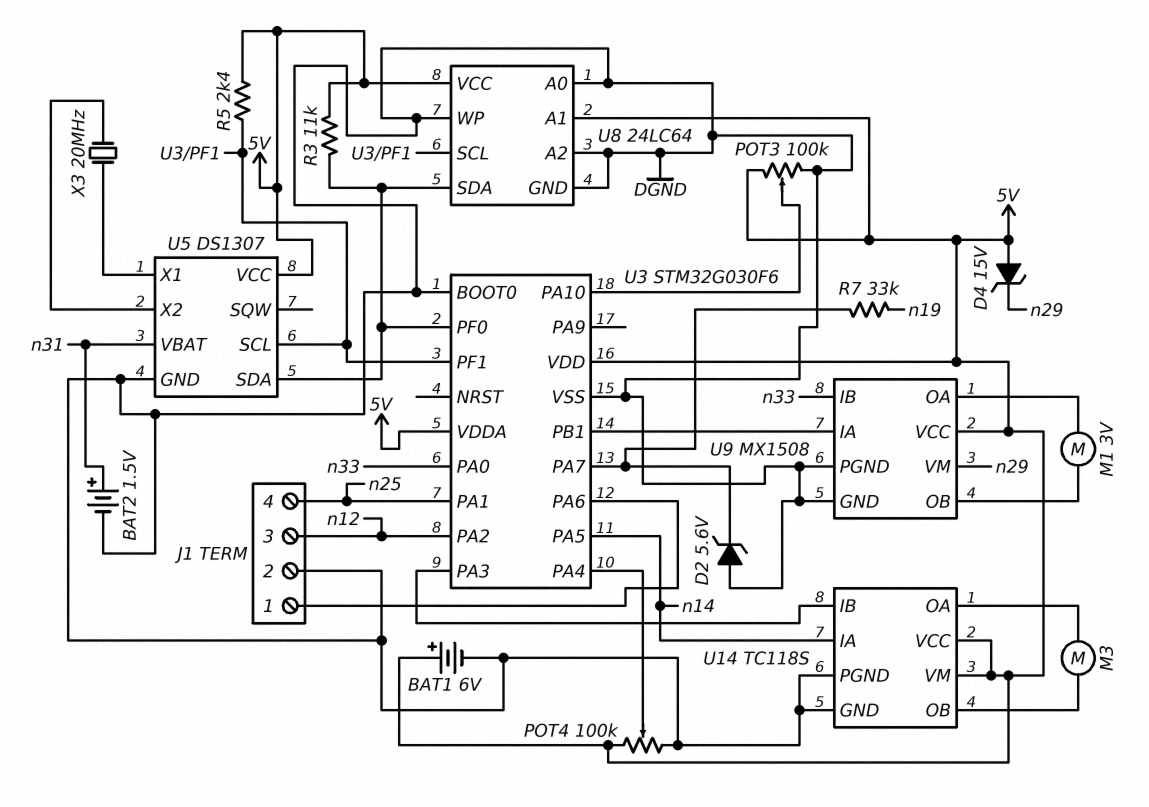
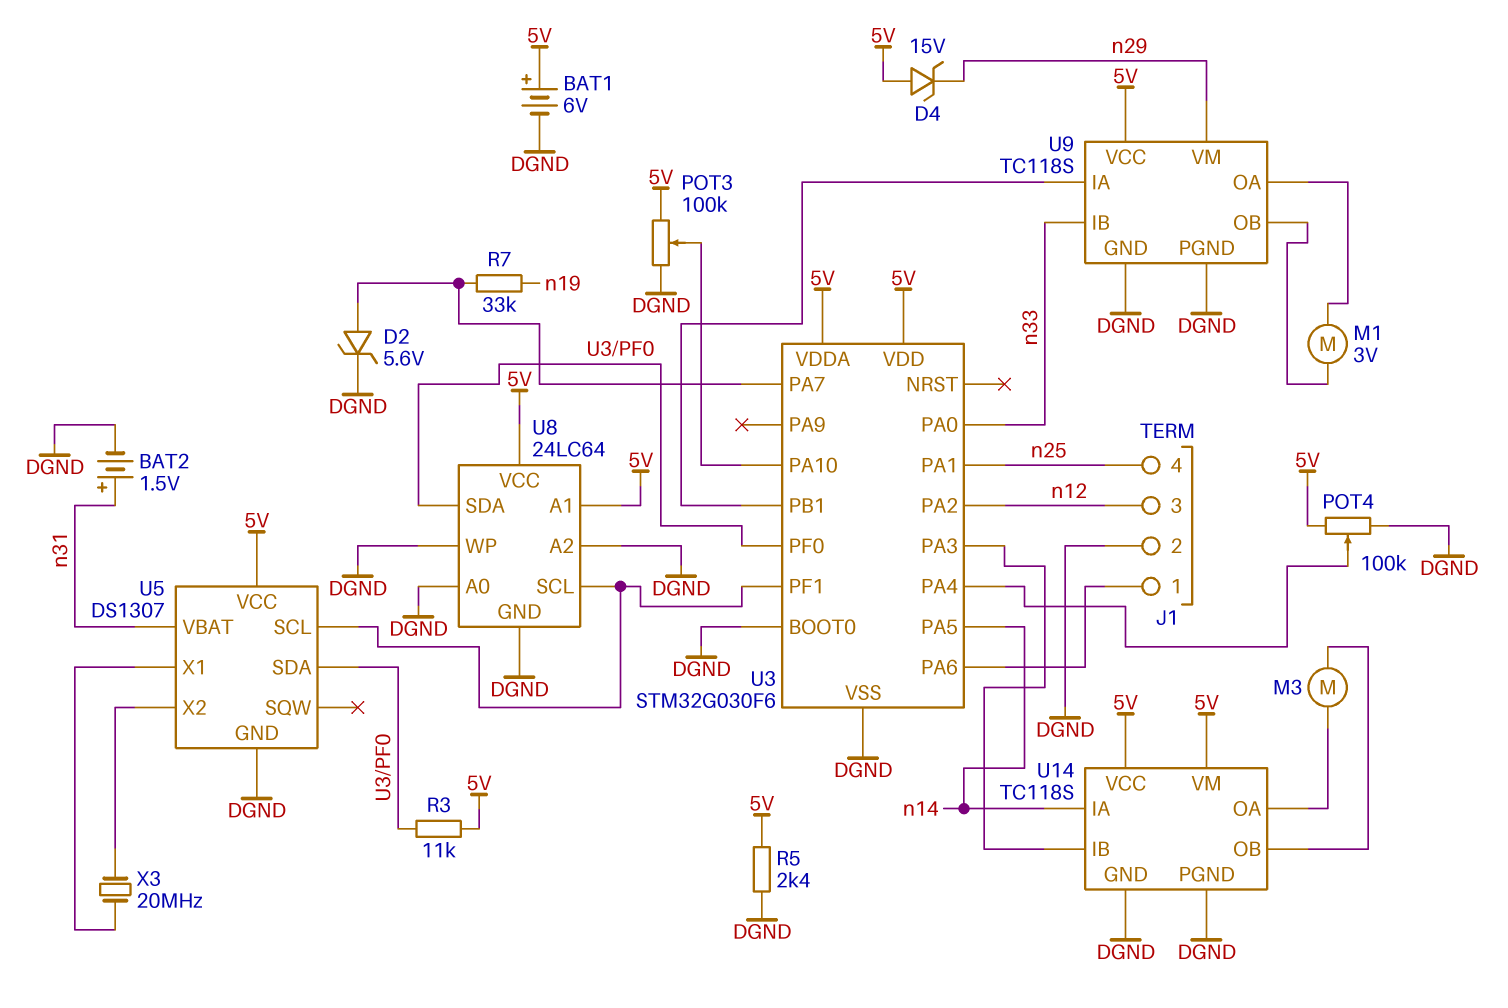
D2: zener 5.6V (A DGND, K U3/PA7) -> zener 5.6V (A U3/PA7, K DGND)
R5: 2.4k (5V, U3/PF1) -> 2.4k (5V, DGND)
U9: MX1508 -> TC118S

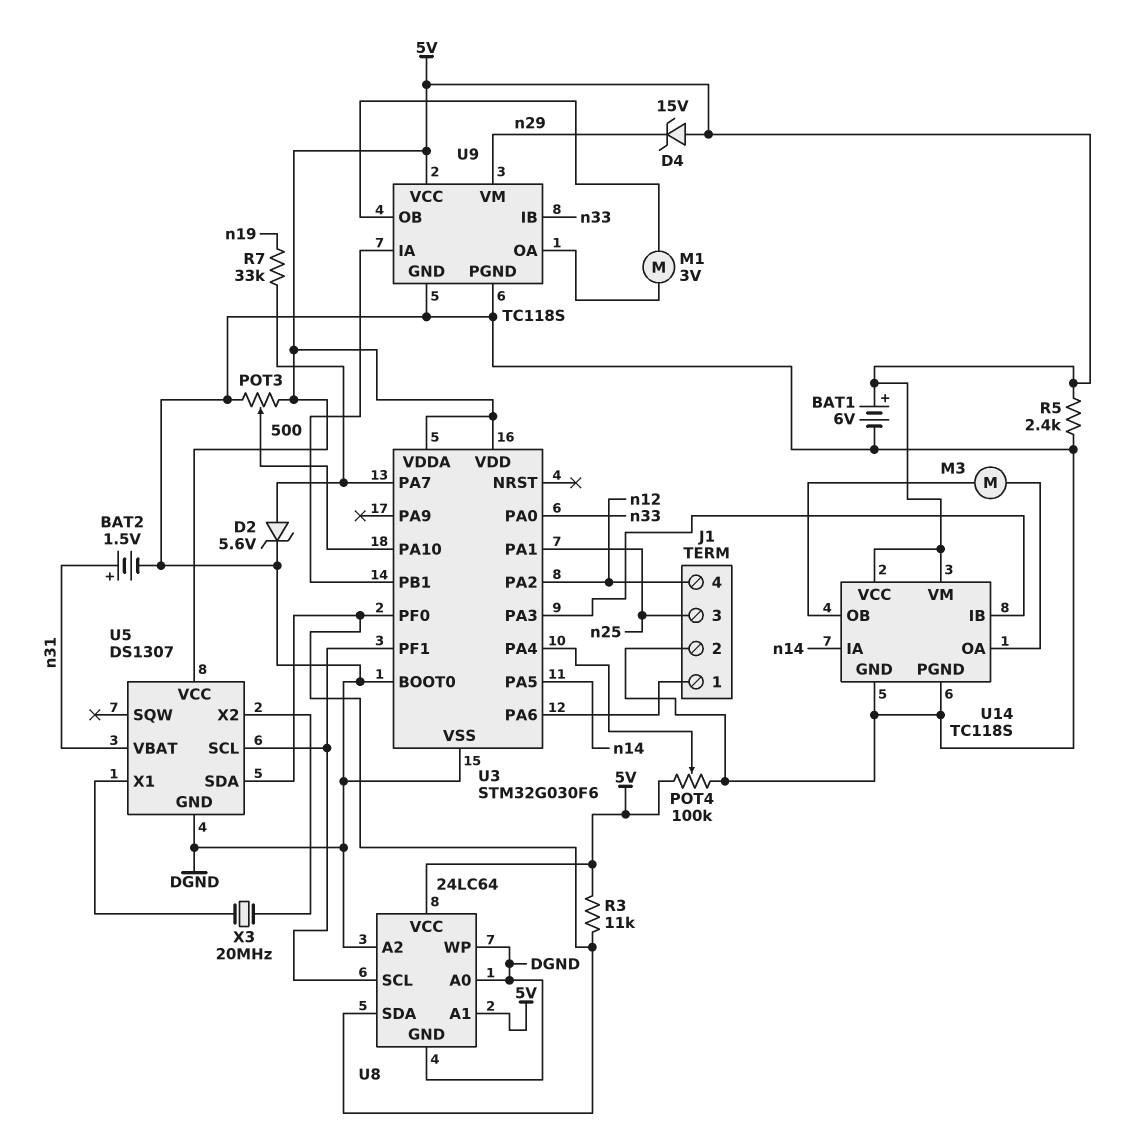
J1 pin 3: n12 -> n25
J1 pin 4: n25 -> n12
POT3: 100k (5V, DGND, wiper U3/PA10) -> 500 (5V, DGND, wiper U3/PA10)

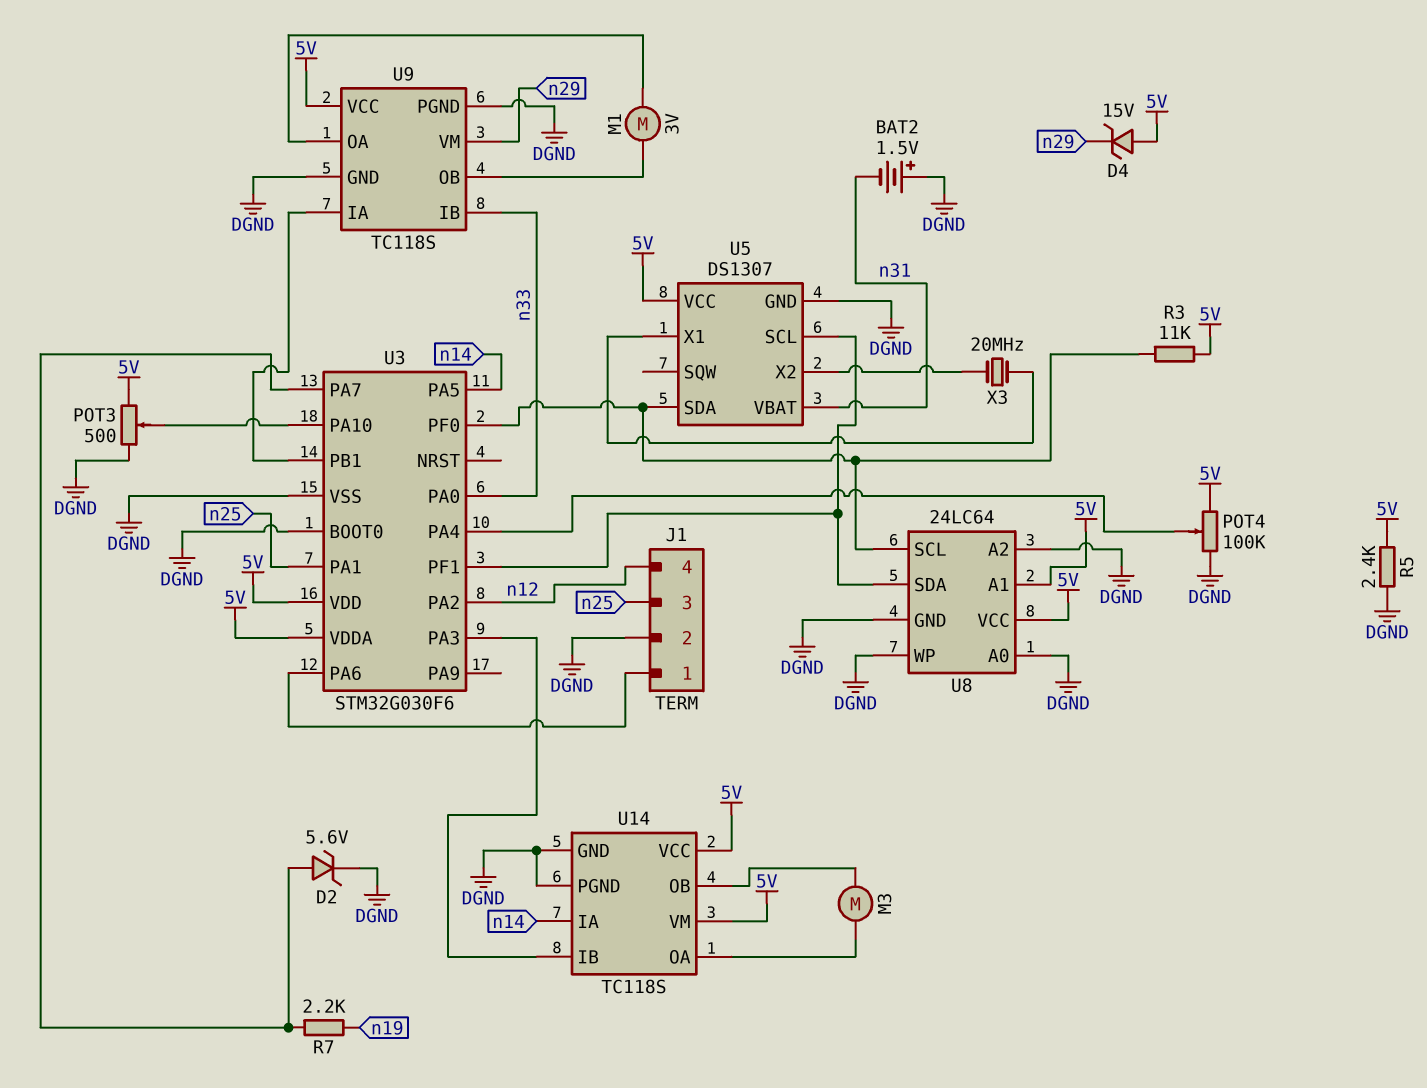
BAT1: 6V (plus 5V, minus DGND) -> none
BAT2: 1.5V (plus n31, minus DGND) -> 1.5V (plus DGND, minus n31)
R7: 33k (U3/PA7, n19) -> 2.2k (U3/PA7, n19)
U8 pin SCL: U3/PF1 -> U3/PF0
U8 pin SDA: U3/PF0 -> U3/PF1

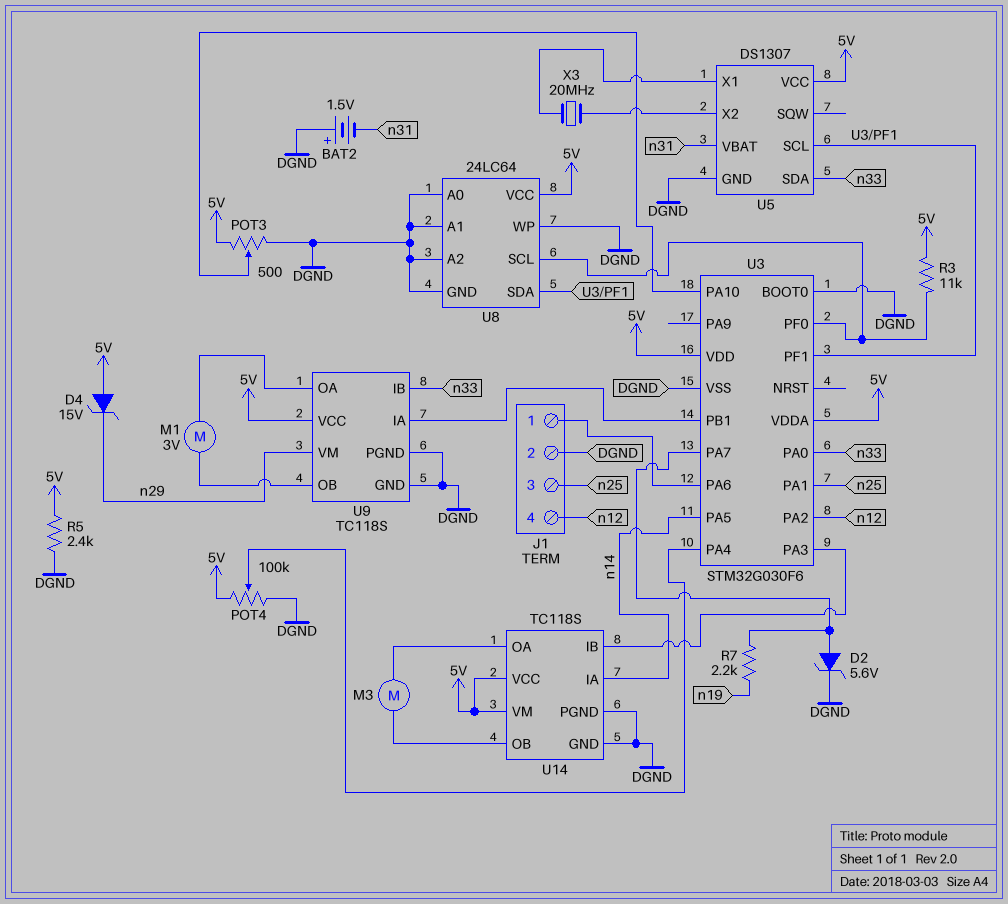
U5 pin SDA: U3/PF0 -> n33
U8 pin A1: 5V -> DGND

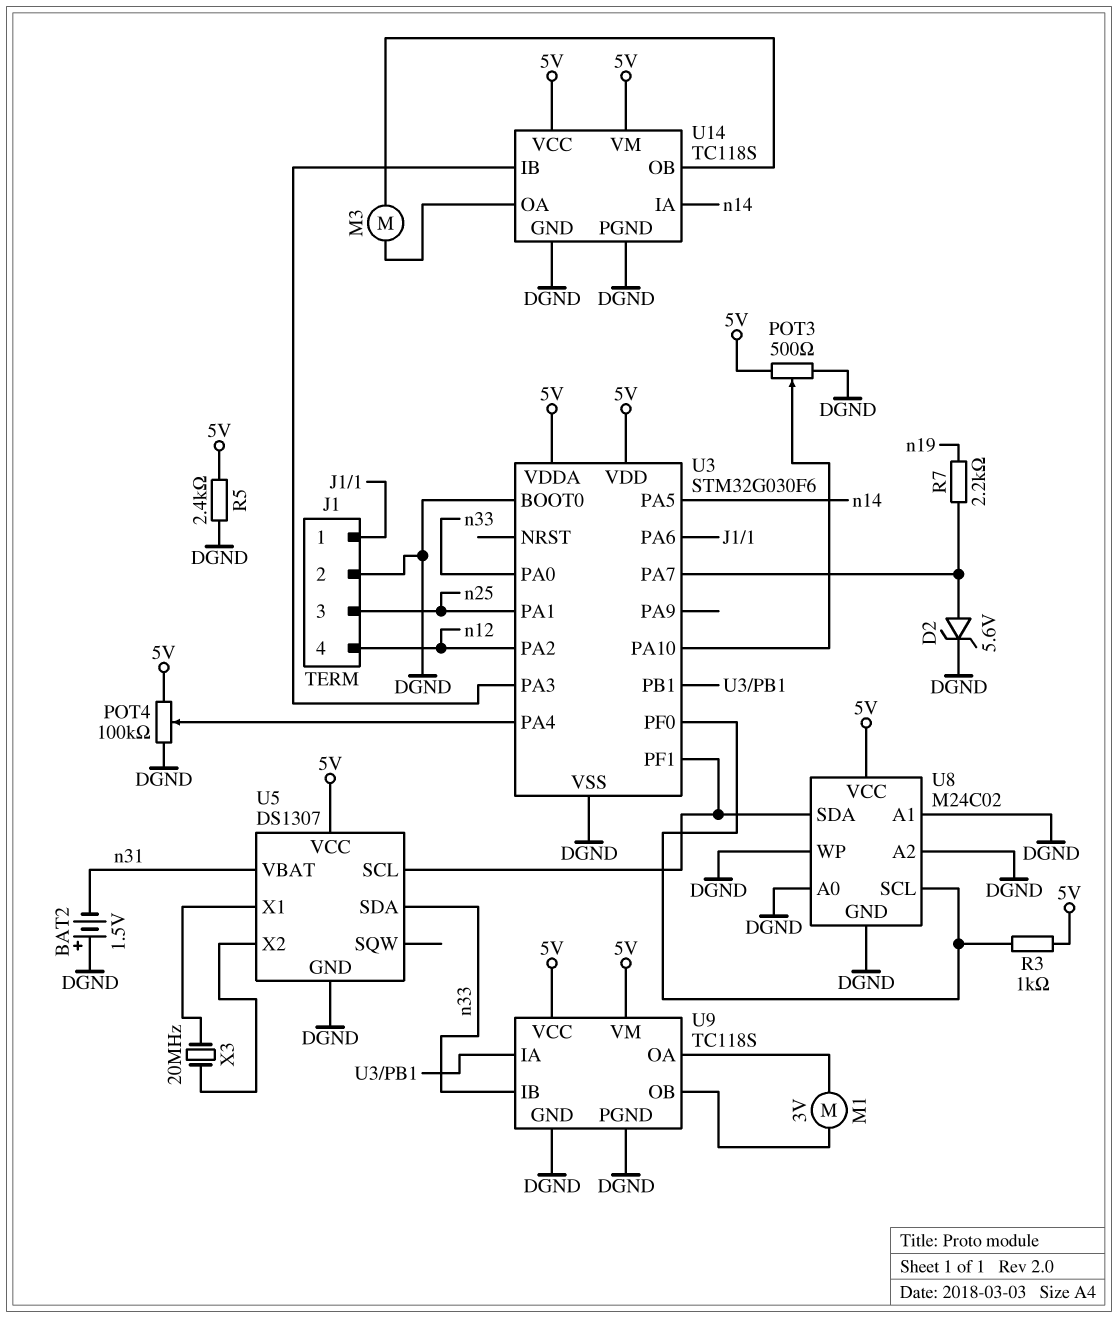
D4: zener 15V (A 5V, K n29) -> none
R3: 11k (5V, U3/PF0) -> 1k (5V, U3/PF0)
U8: 24LC64 -> M24C02
U9 pin VM: n29 -> 5V

